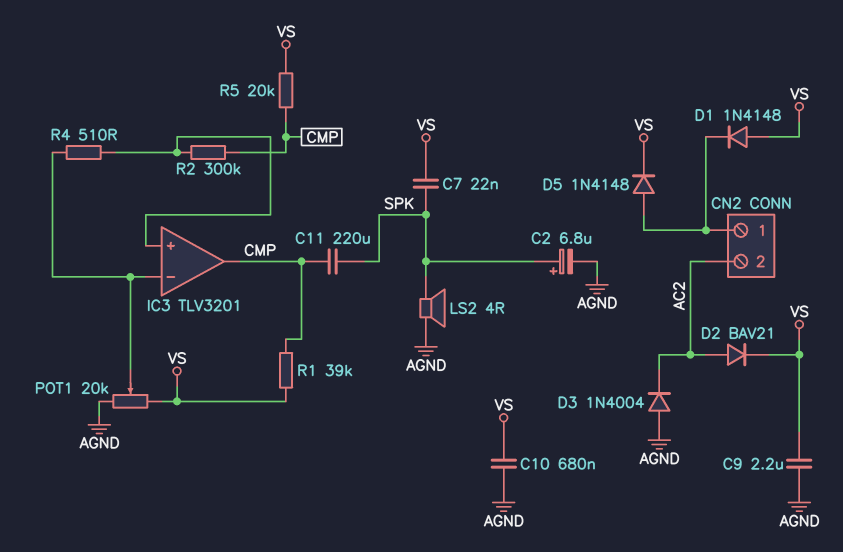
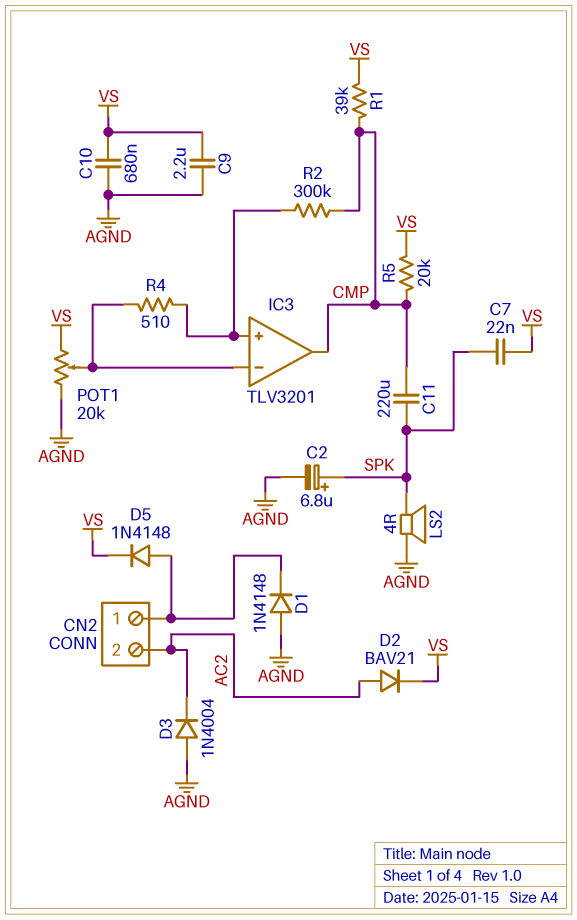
D1: diode 1N4148 (A VS, K CN2/1) -> diode 1N4148 (A AGND, K CN2/1)

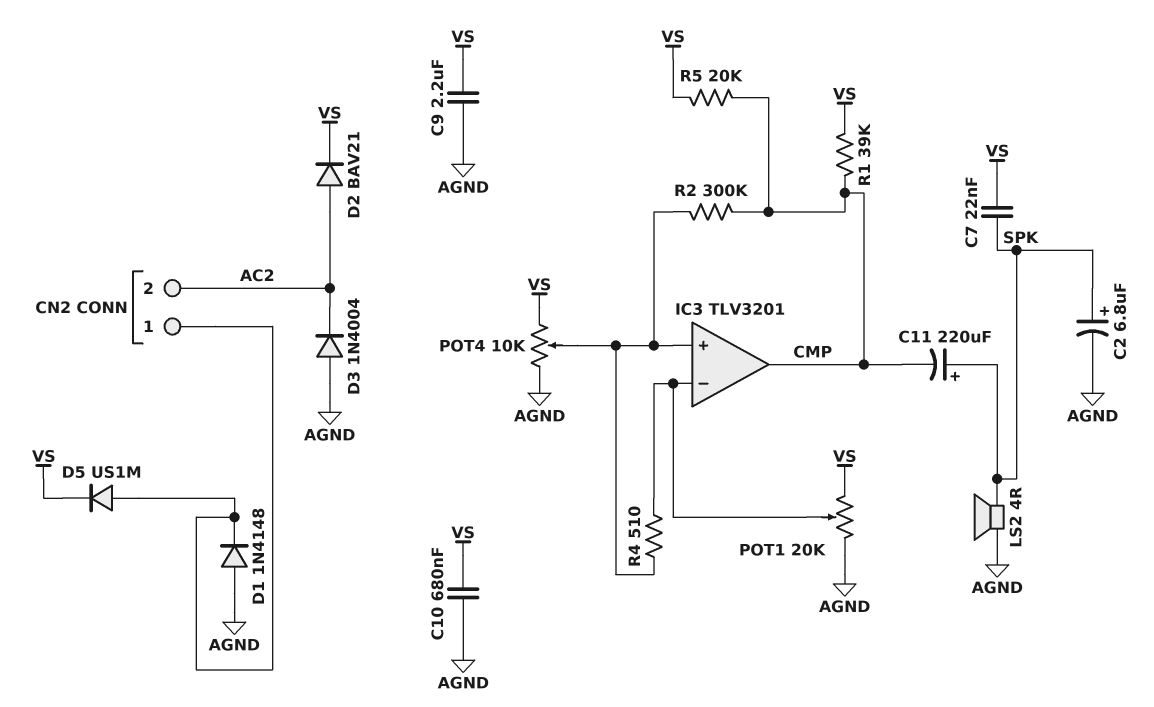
C11: 220uF (CMP, SPK) -> 220uF (plus SPK, minus CMP)
D5: diode 1N4148 (A CN2/1, K VS) -> diode US1M (A CN2/1, K VS)
POT4: none -> 10k (AGND, VS, wiper IC3/in+)

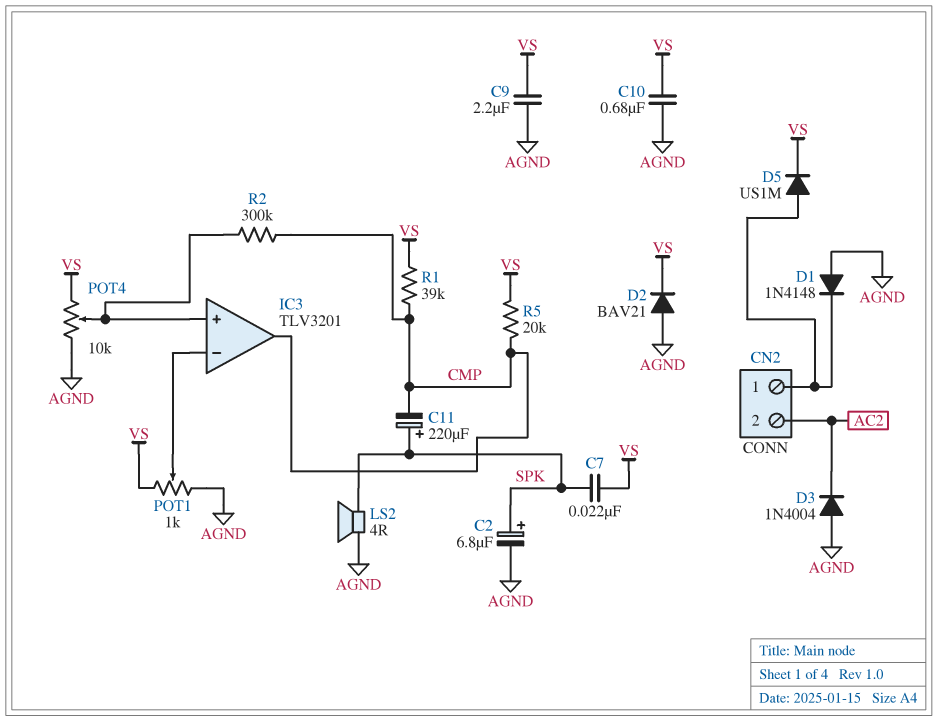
D2: diode BAV21 (A AC2, K VS) -> diode BAV21 (A AGND, K VS)
POT1: 20k (AGND, VS, wiper IC3/in-) -> 1k (AGND, VS, wiper IC3/in-)
R4: 510 (IC3/in+, IC3/in-) -> none

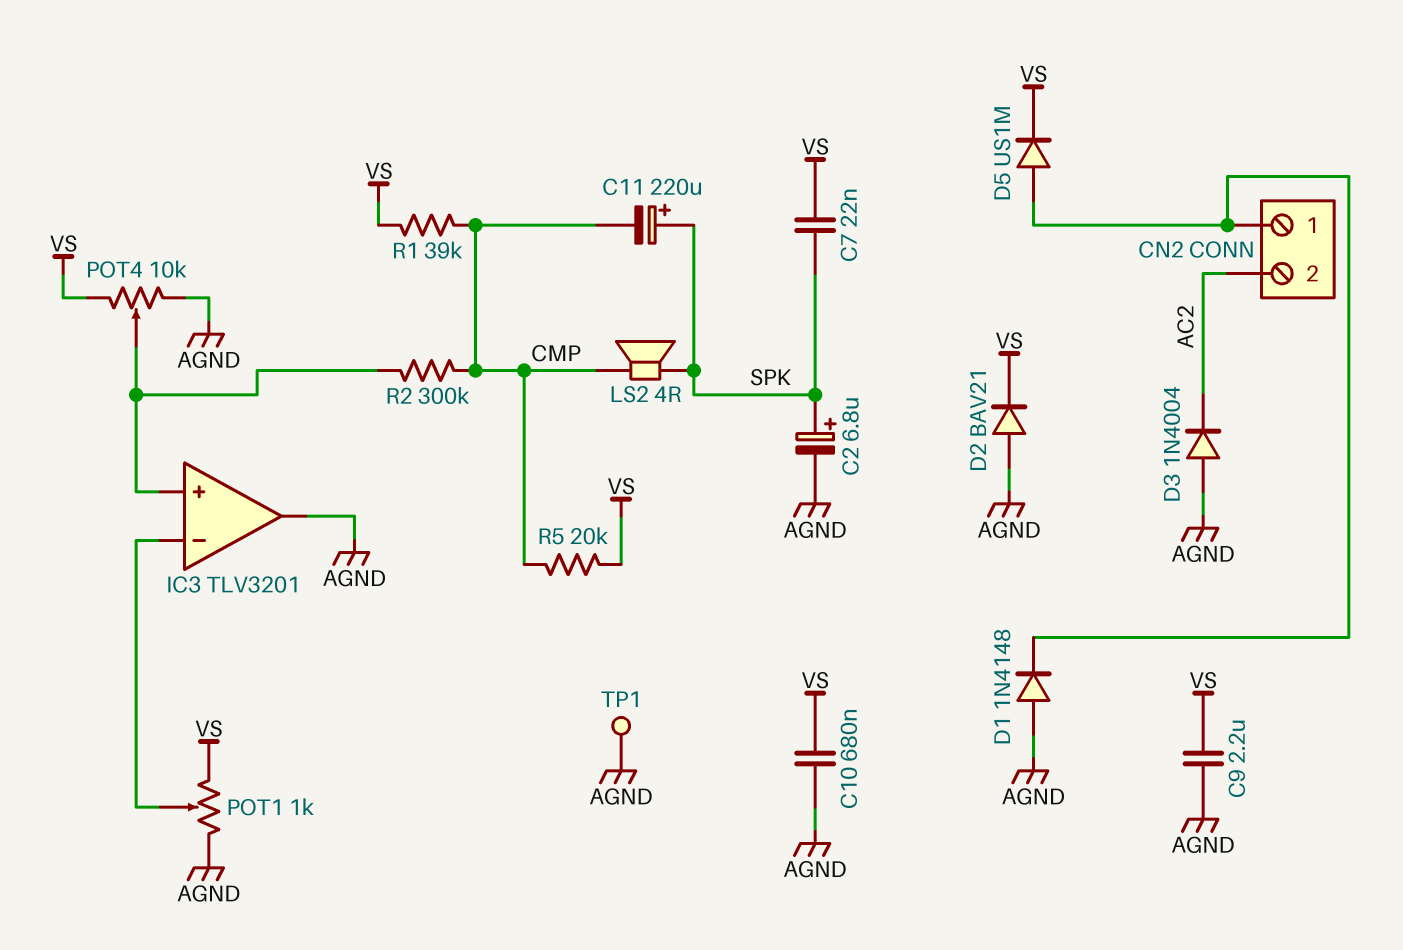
IC3 pin out: CMP -> AGND
LS2: speaker 4R (AGND, SPK) -> speaker 4R (CMP, SPK)
TP1: none -> test point (AGND)

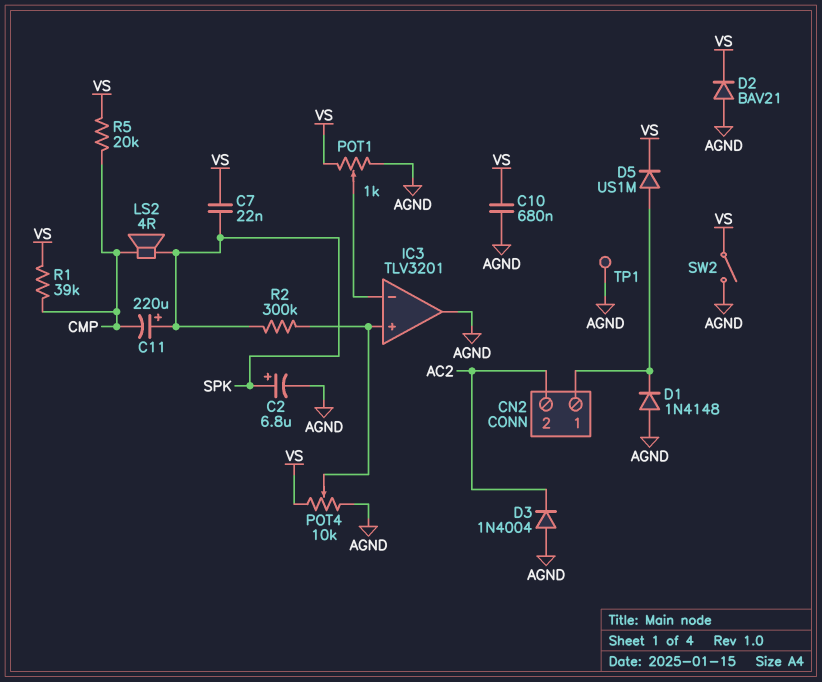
C9: 2.2uF (AGND, VS) -> none
R2: 300k (CMP, IC3/in+) -> 300k (IC3/in+, SPK)
SW2: none -> switch (AGND, VS)

